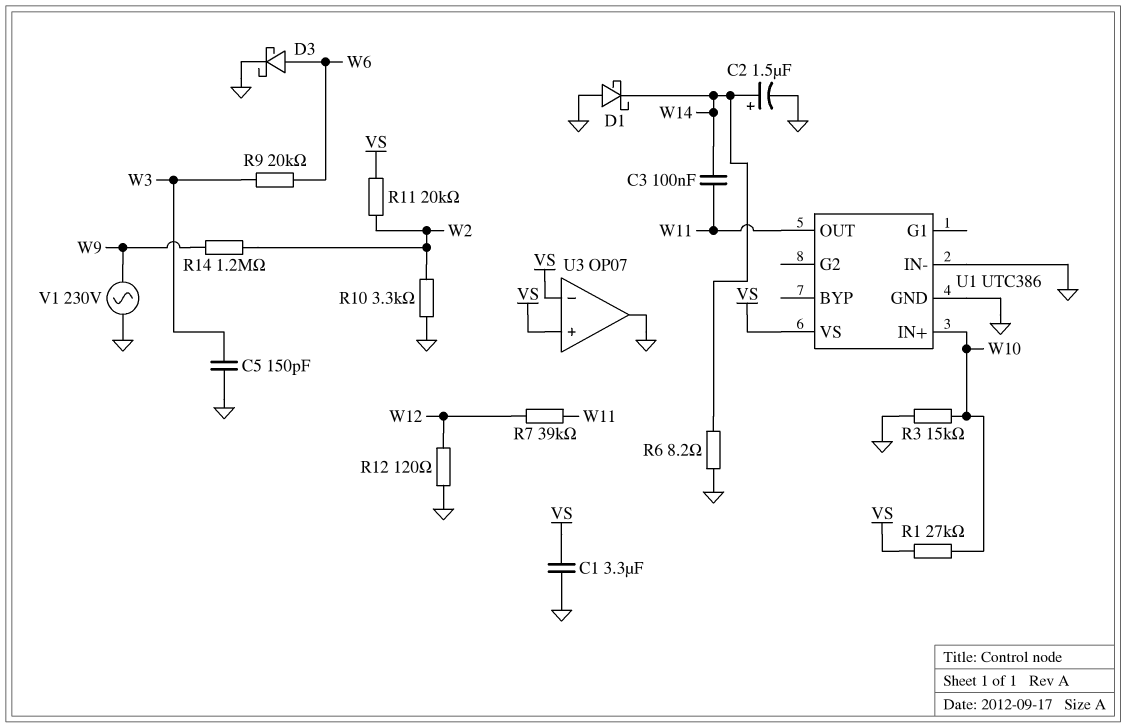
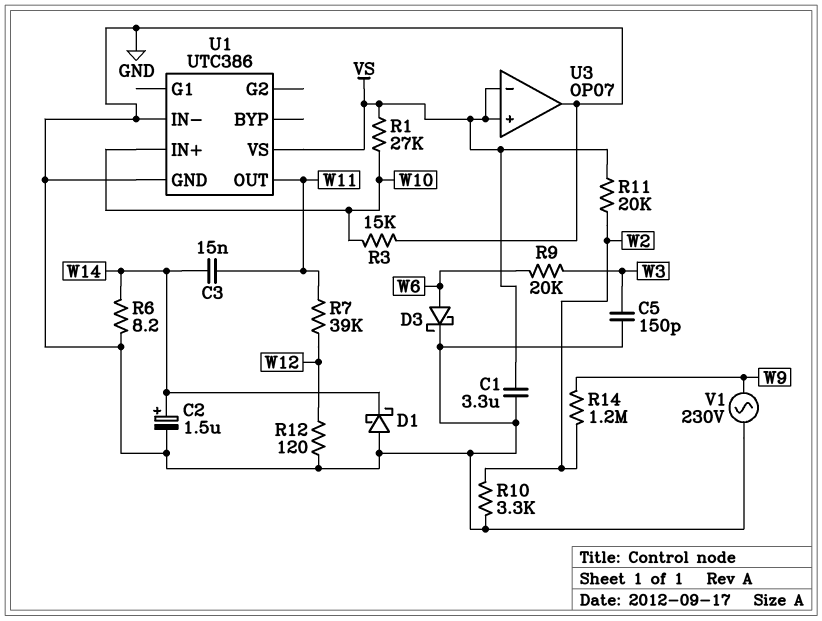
C3: 100nF (W11, W14) -> 15nF (W11, W14)

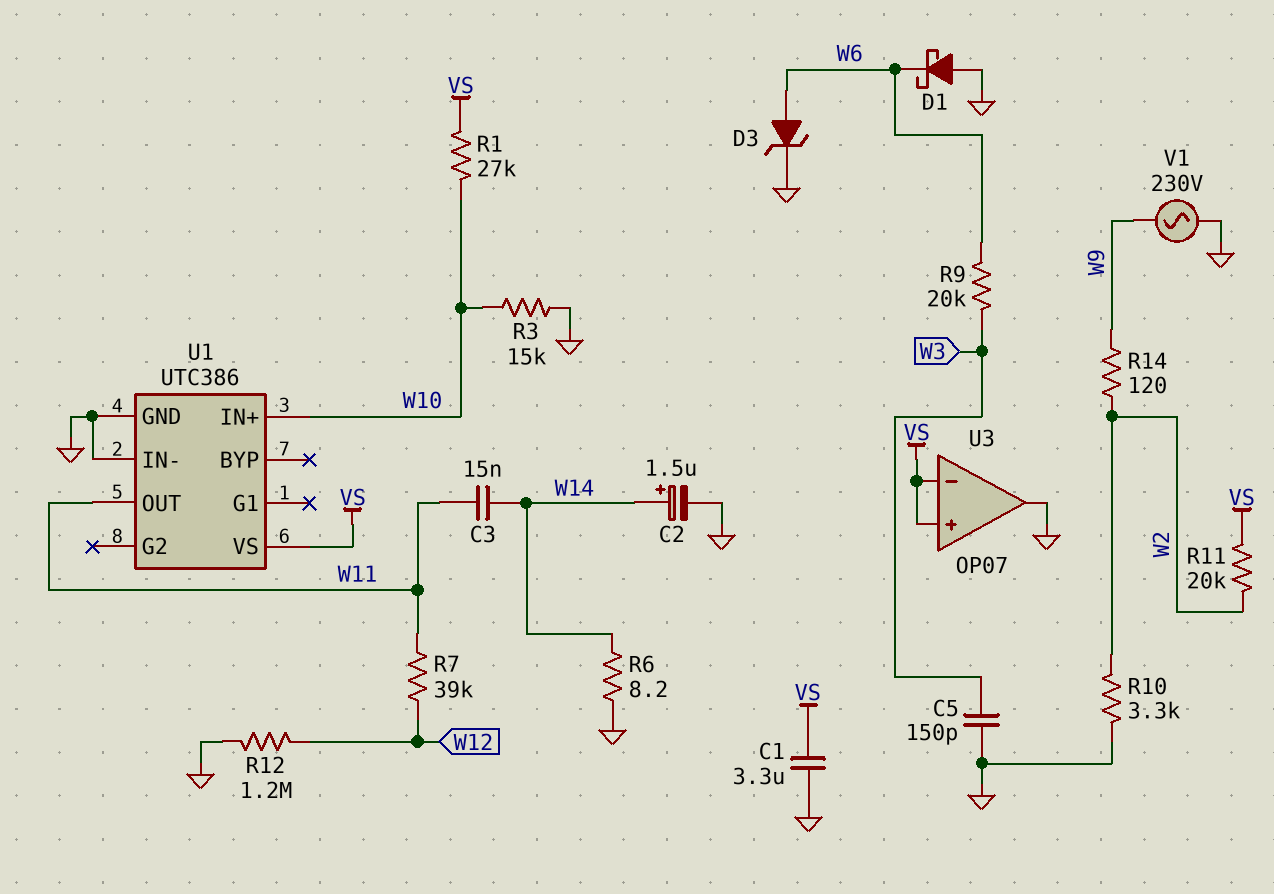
D1: schottky (A GND, K W14) -> schottky (A GND, K W6)
D3: schottky (A W6, K GND) -> zener (A W6, K GND)
R12: 120 (GND, W12) -> 1.2M (GND, W12)
R14: 1.2M (W2, W9) -> 120 (W2, W9)

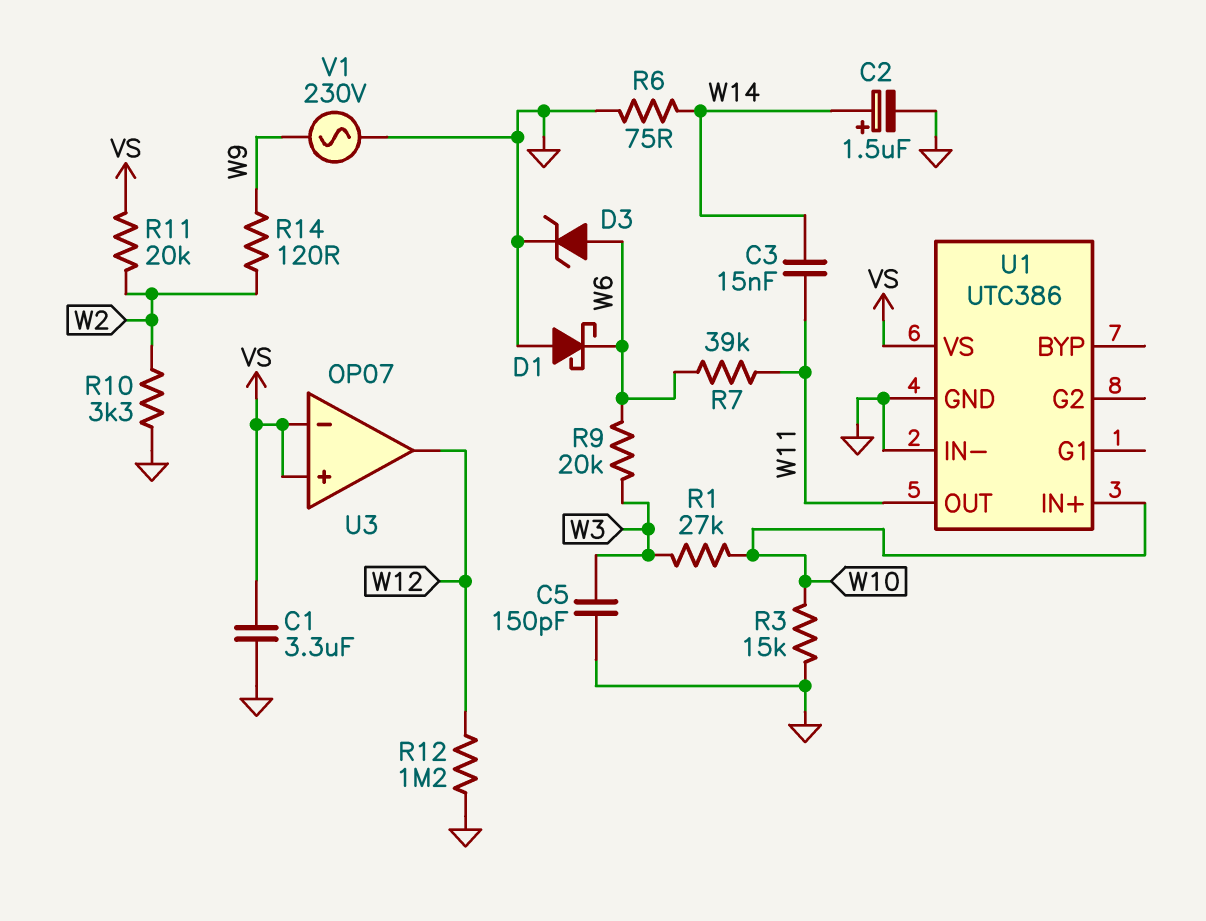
R1: 27k (VS, W10) -> 27k (W3, W10)
R6: 8.2 (GND, W14) -> 75 (GND, W14)
R7: 39k (W11, W12) -> 39k (W6, W11)
U3 pin out: GND -> W12

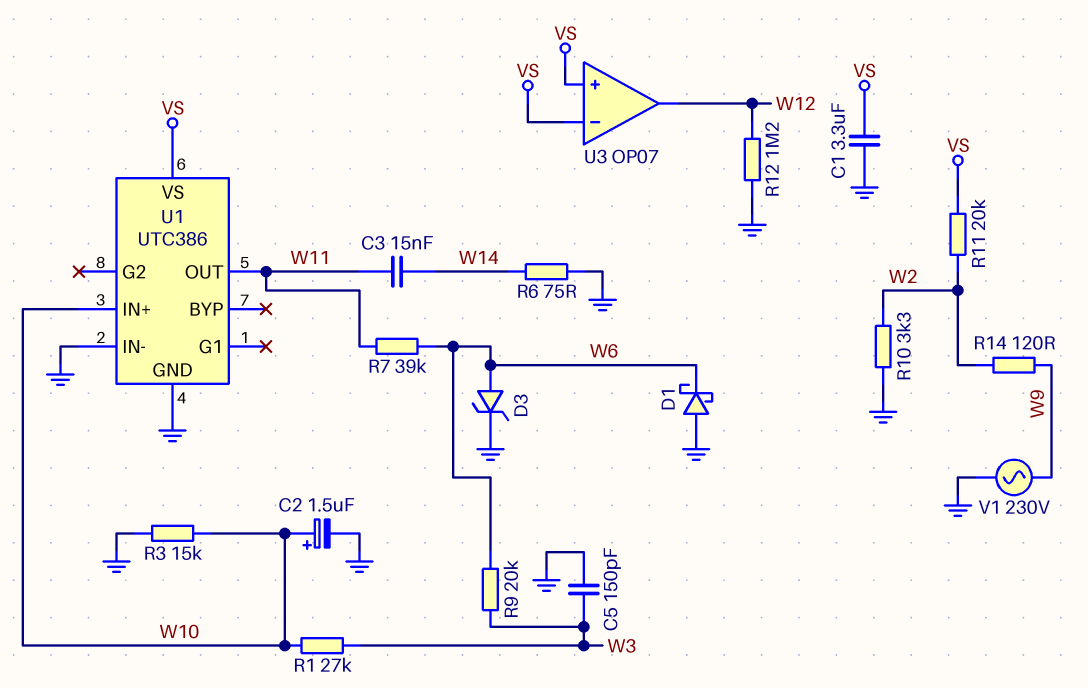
C2: 1.5uF (plus W14, minus GND) -> 1.5uF (plus W10, minus GND)

